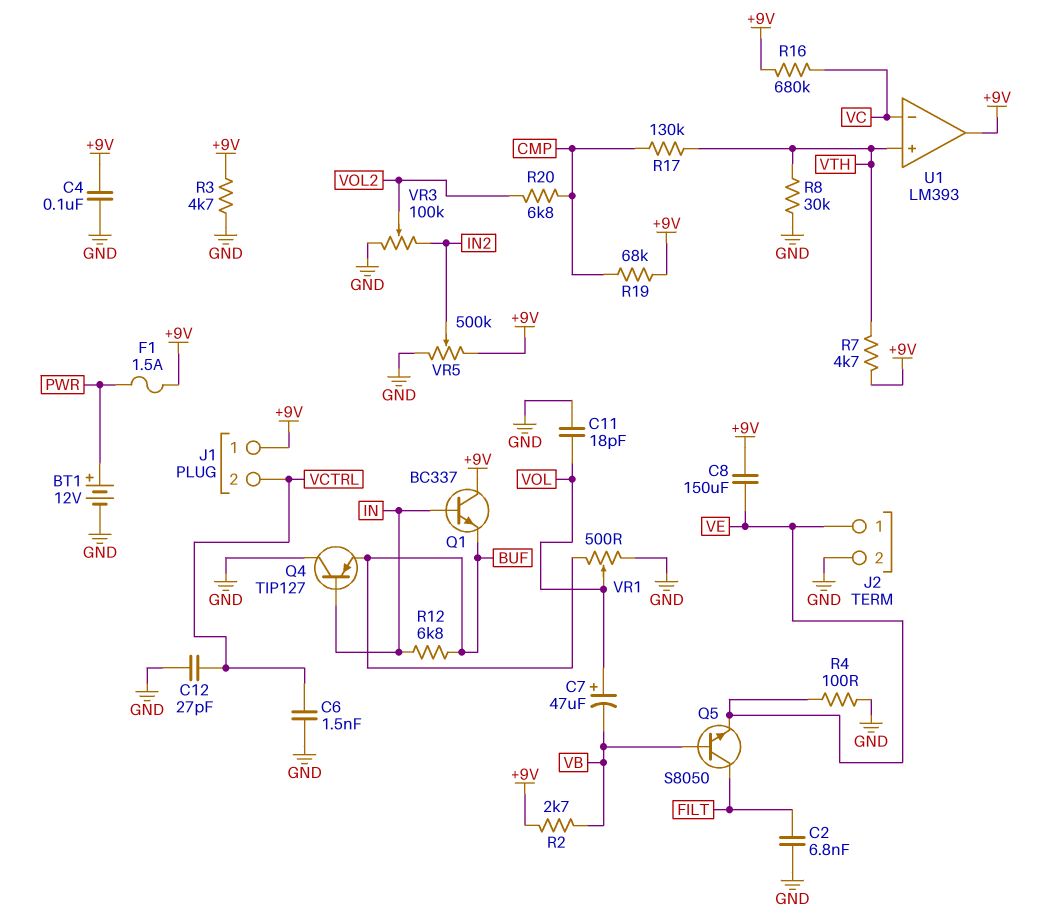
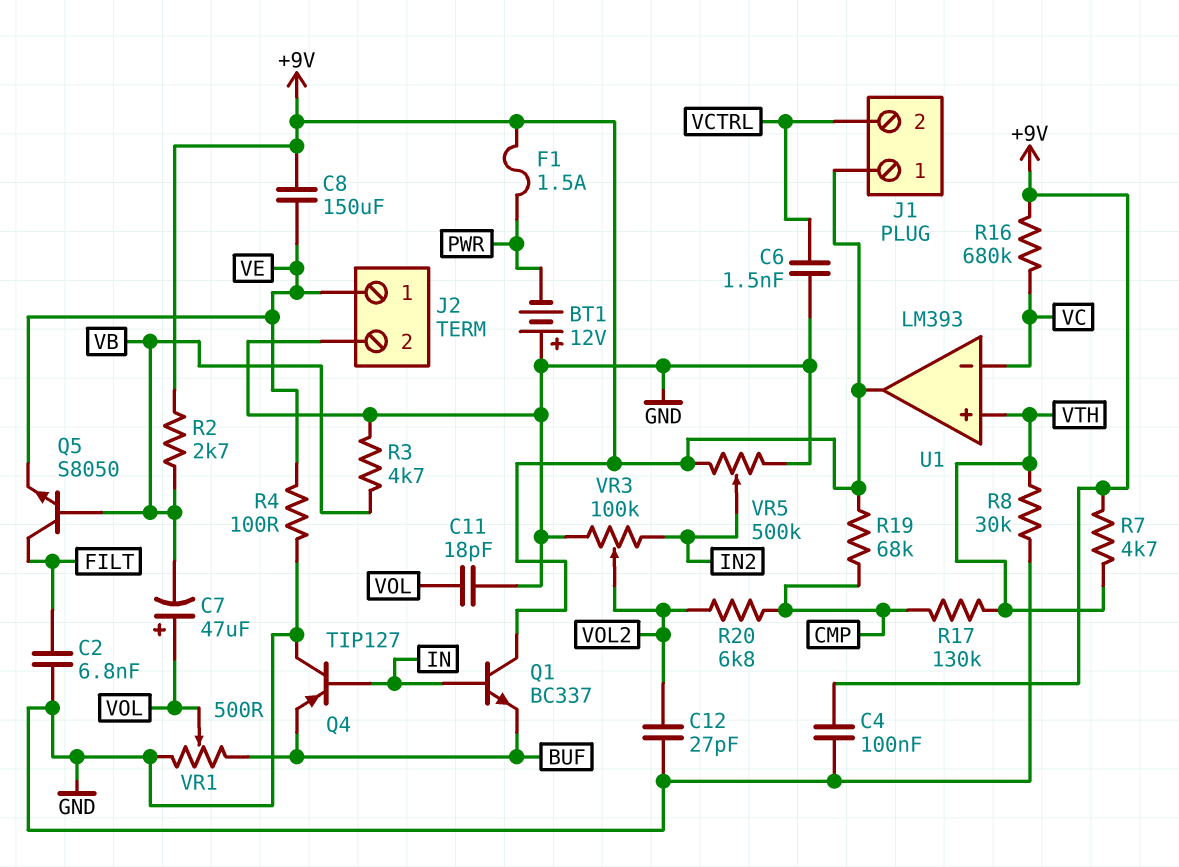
BT1: 12V (plus PWR, minus GND) -> 12V (plus GND, minus PWR)
C12: 27pF (GND, VCTRL) -> 27pF (GND, VOL2)
R3: 4.7k (+9V, GND) -> 4.7k (GND, VB)
R12: 6.8k (BUF, IN) -> none

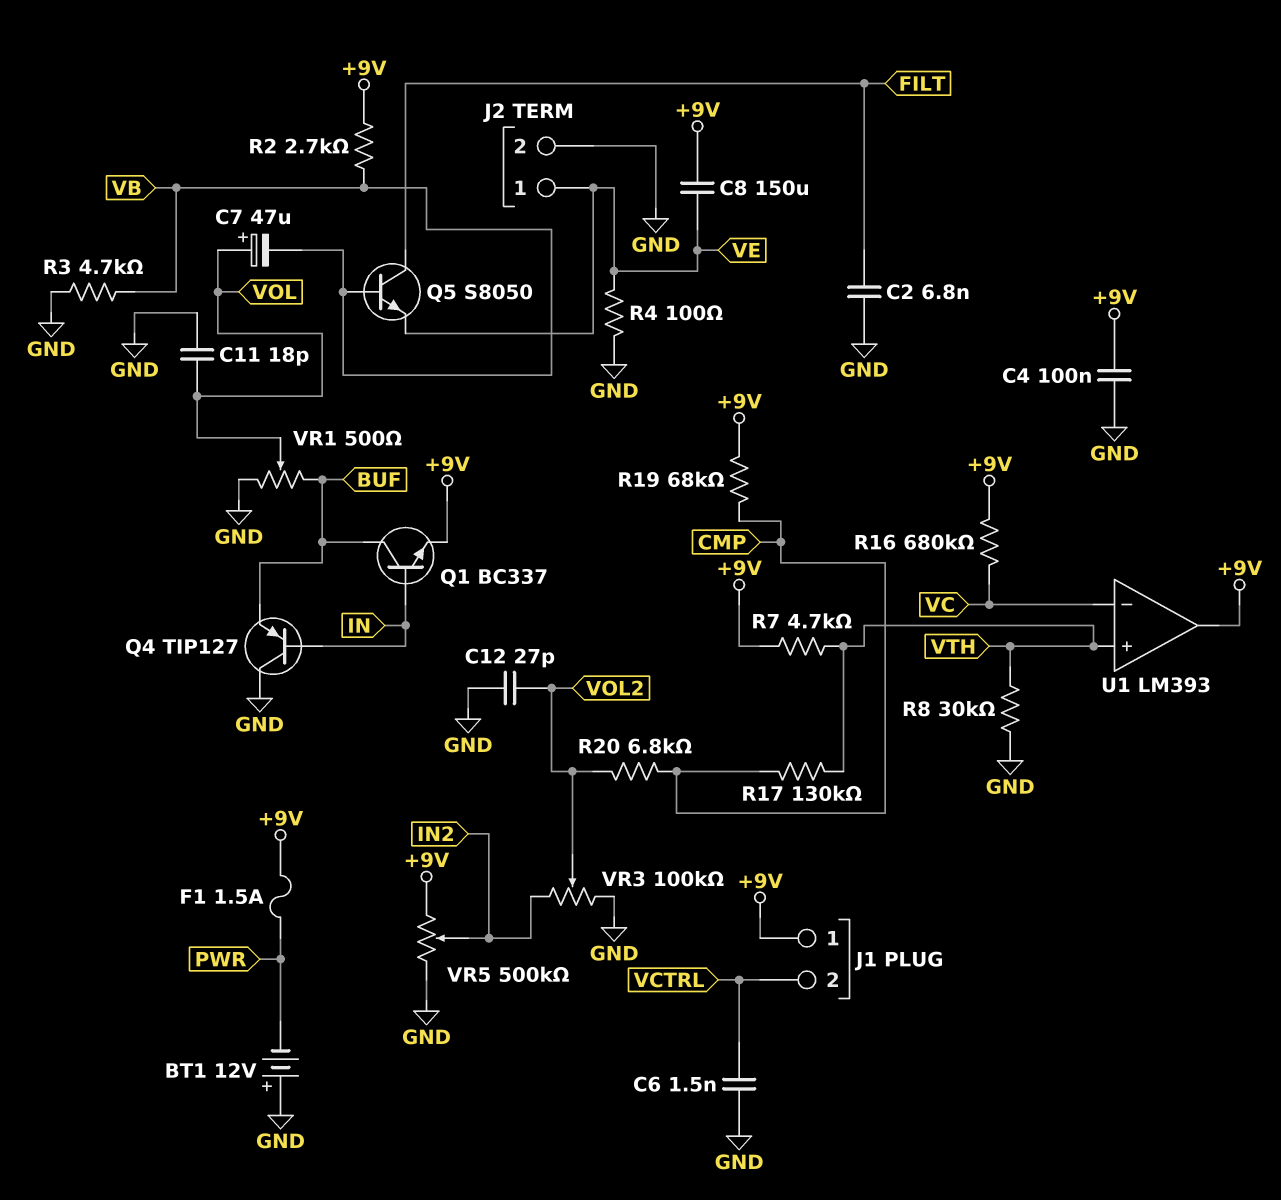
Q1: NPN BC337 (B IN, C +9V, E BUF) -> NPN BC337 (B IN, C BUF, E +9V)

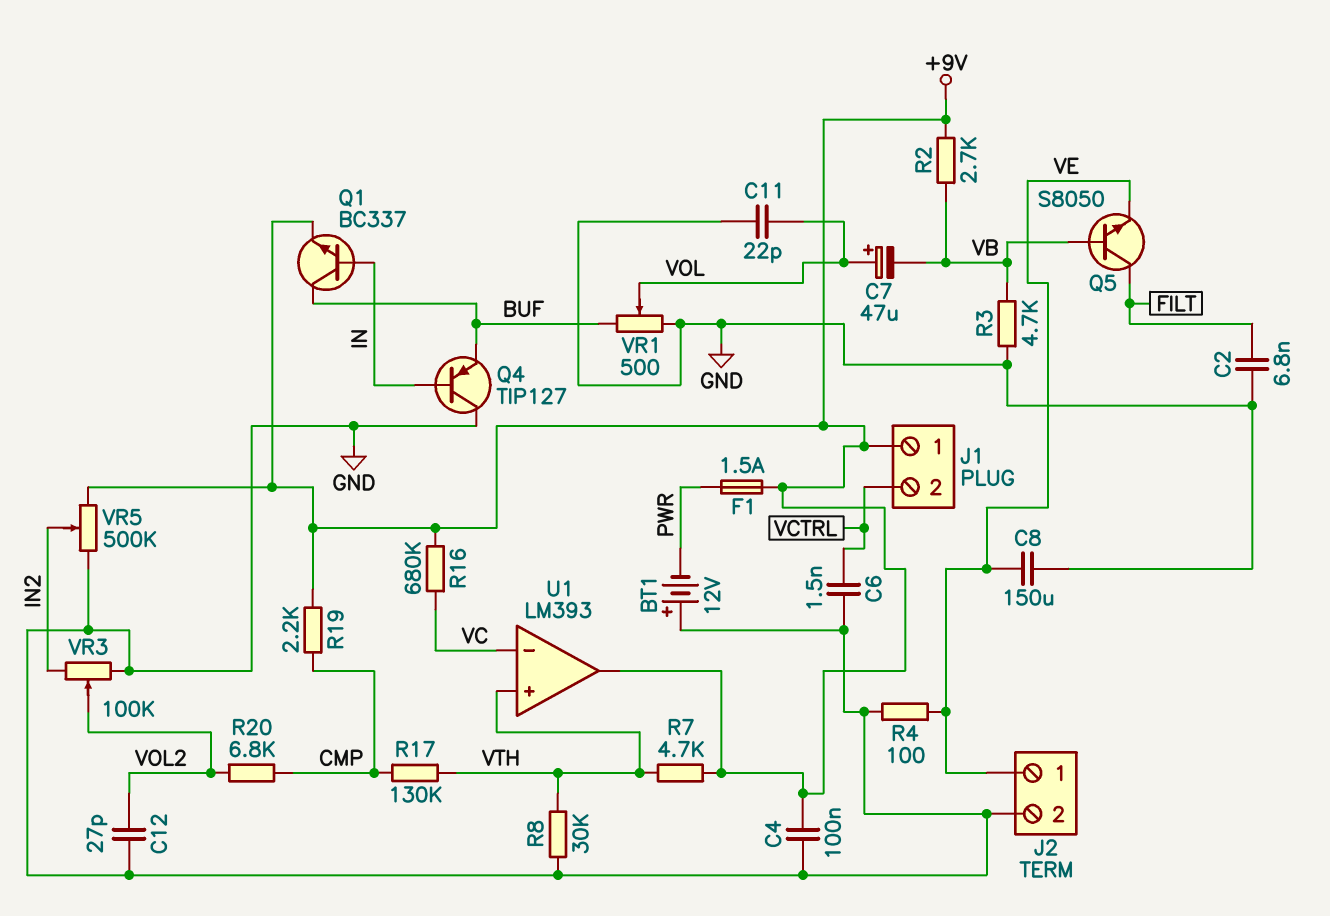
C8: 150uF (+9V, VE) -> 150uF (GND, VE)
C11: 18pF (GND, VOL) -> 22pF (GND, VOL)
R19: 68k (+9V, CMP) -> 2.2k (+9V, CMP)

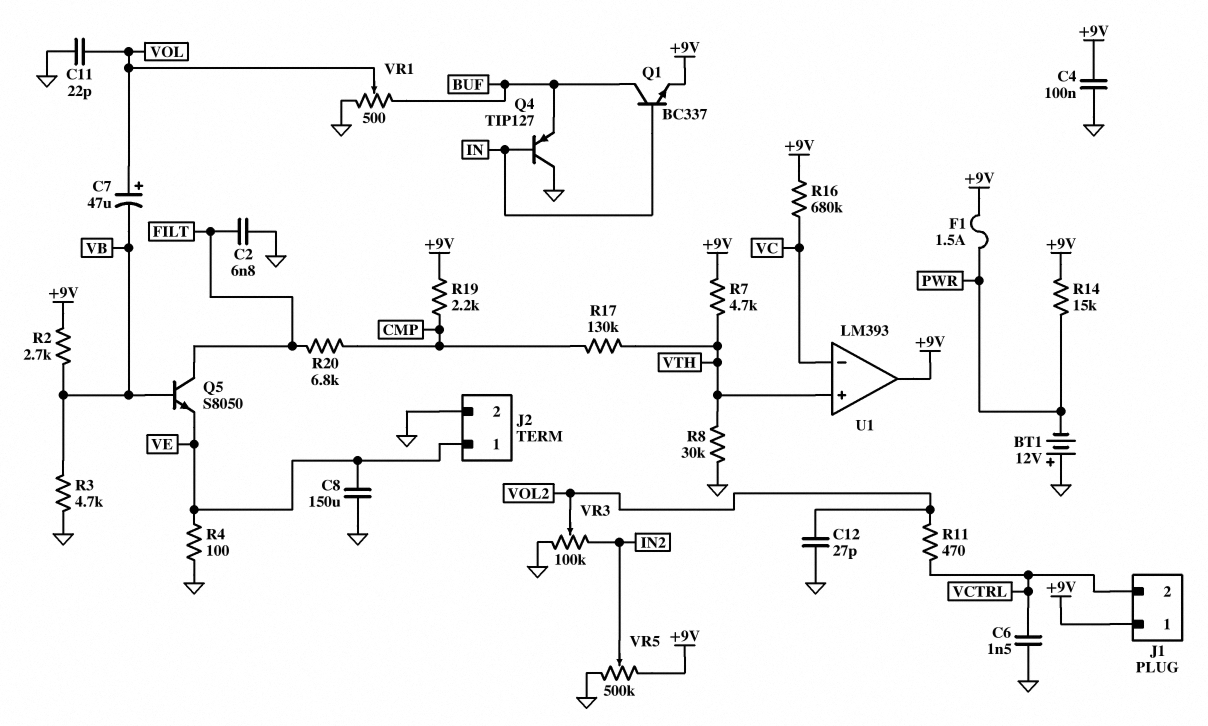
R11: none -> 470 (VCTRL, VOL2)
R14: none -> 15k (+9V, PWR)
R20: 6.8k (CMP, VOL2) -> 6.8k (CMP, FILT)

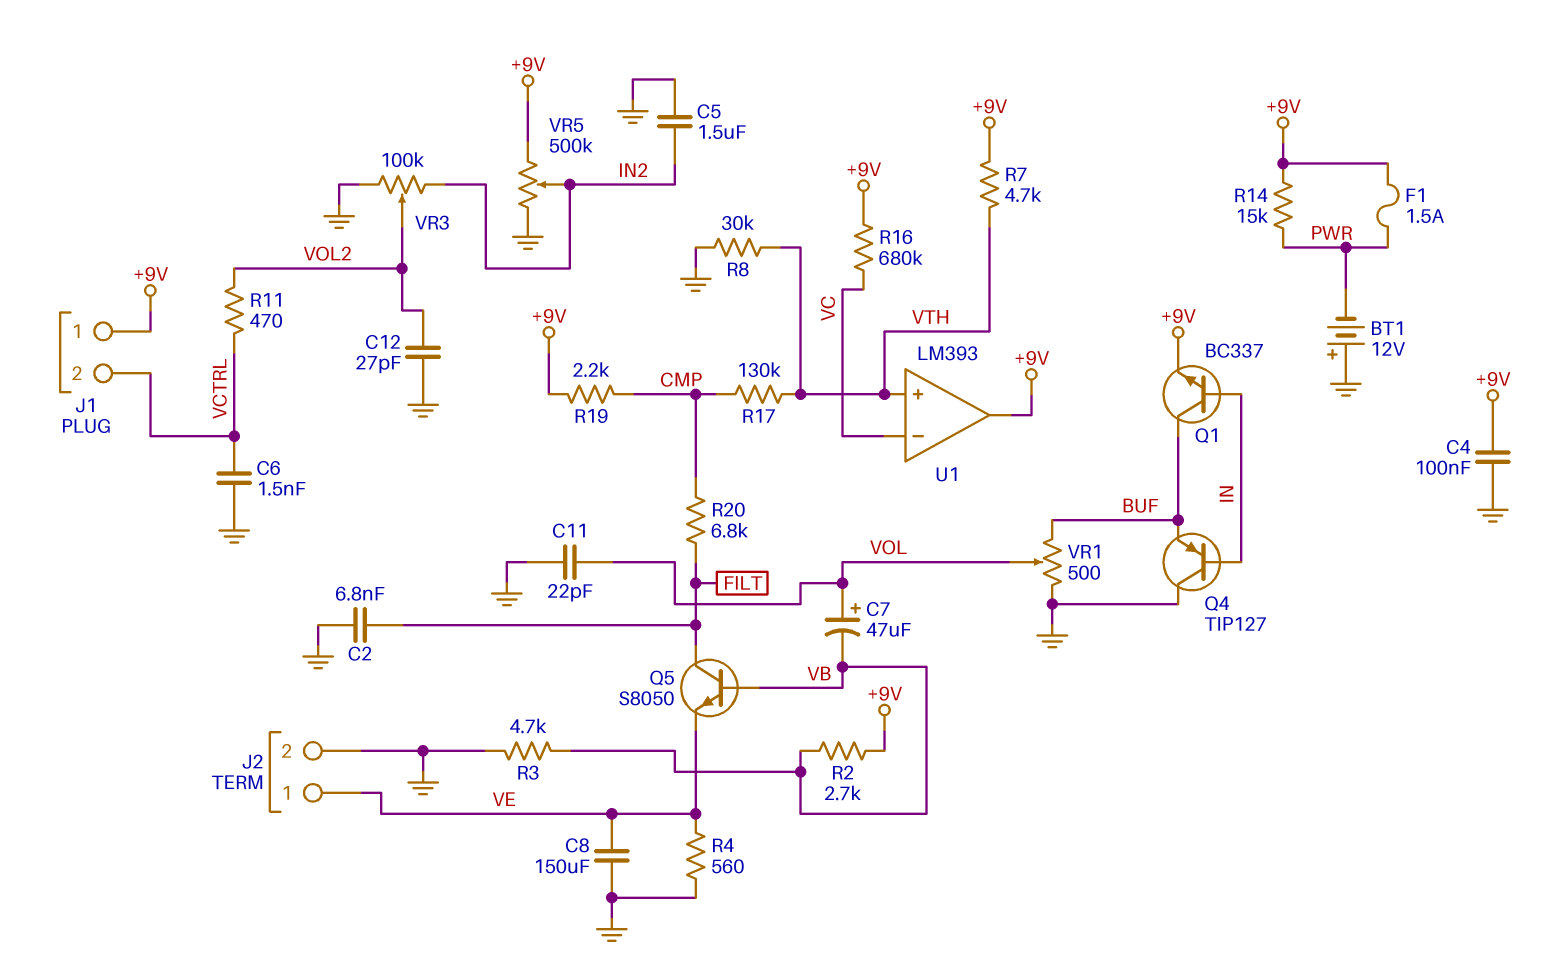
C5: none -> 1.5uF (GND, IN2)
R4: 100 (GND, VE) -> 560 (GND, VE)

